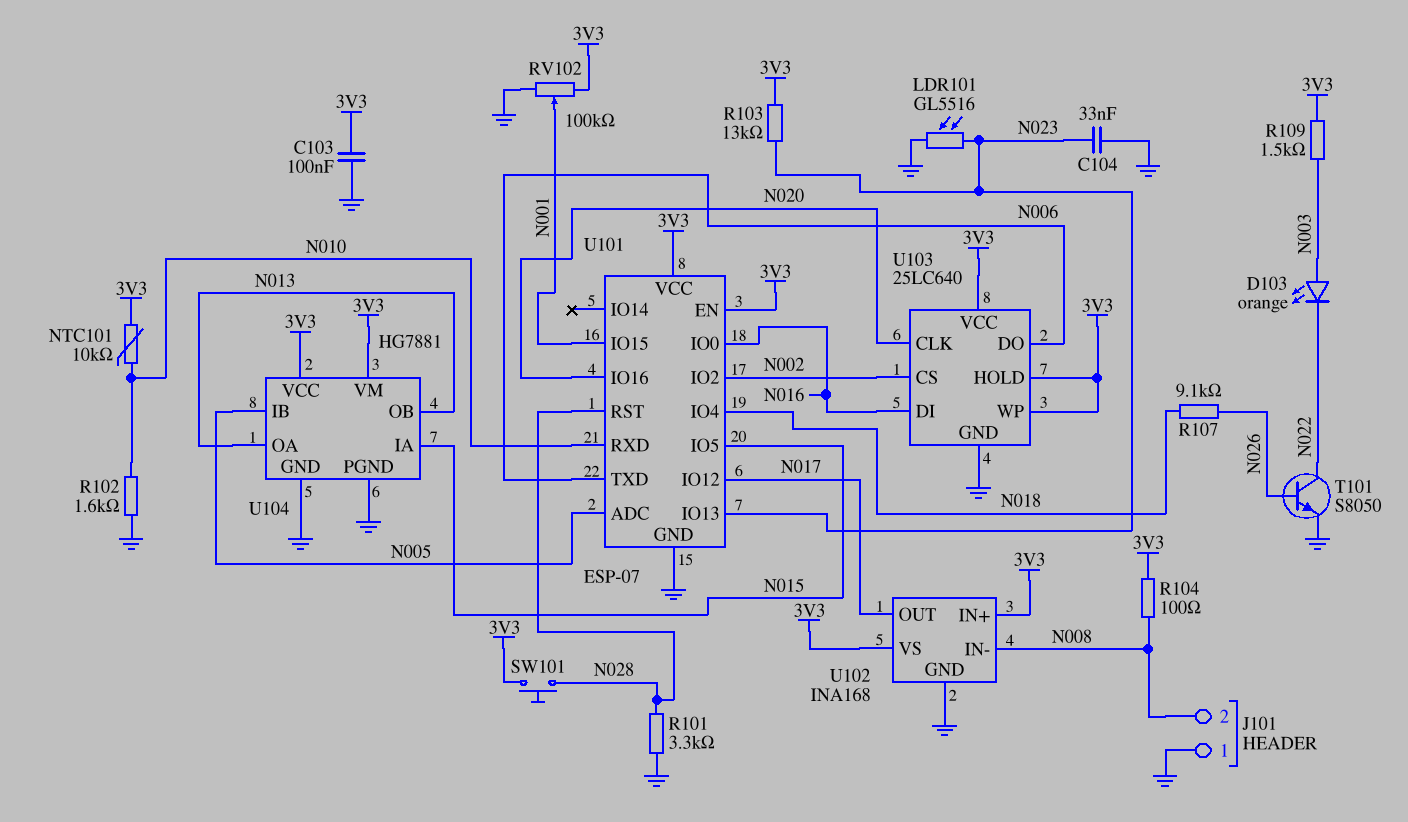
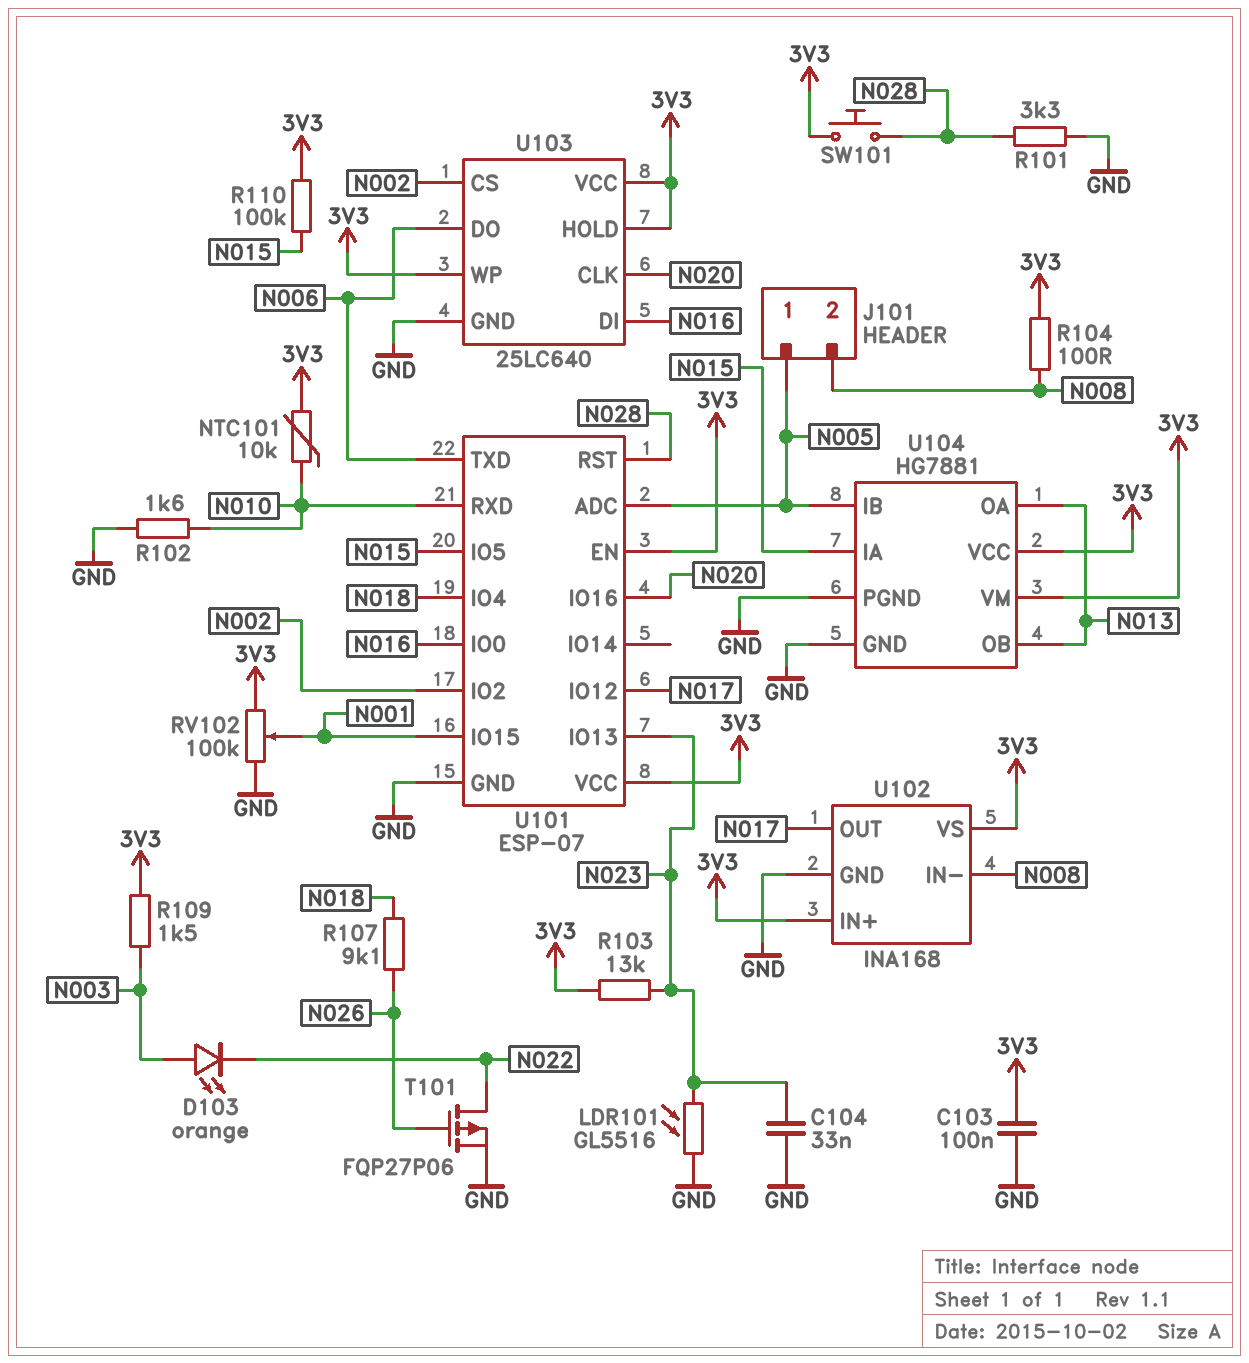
J101 pin 1: GND -> N005
R110: none -> 100k (3V3, N015)
T101: NPN S8050 (B N026, C N022, E GND) -> PMOS FQP27P06 (G N026, D N022, S GND)

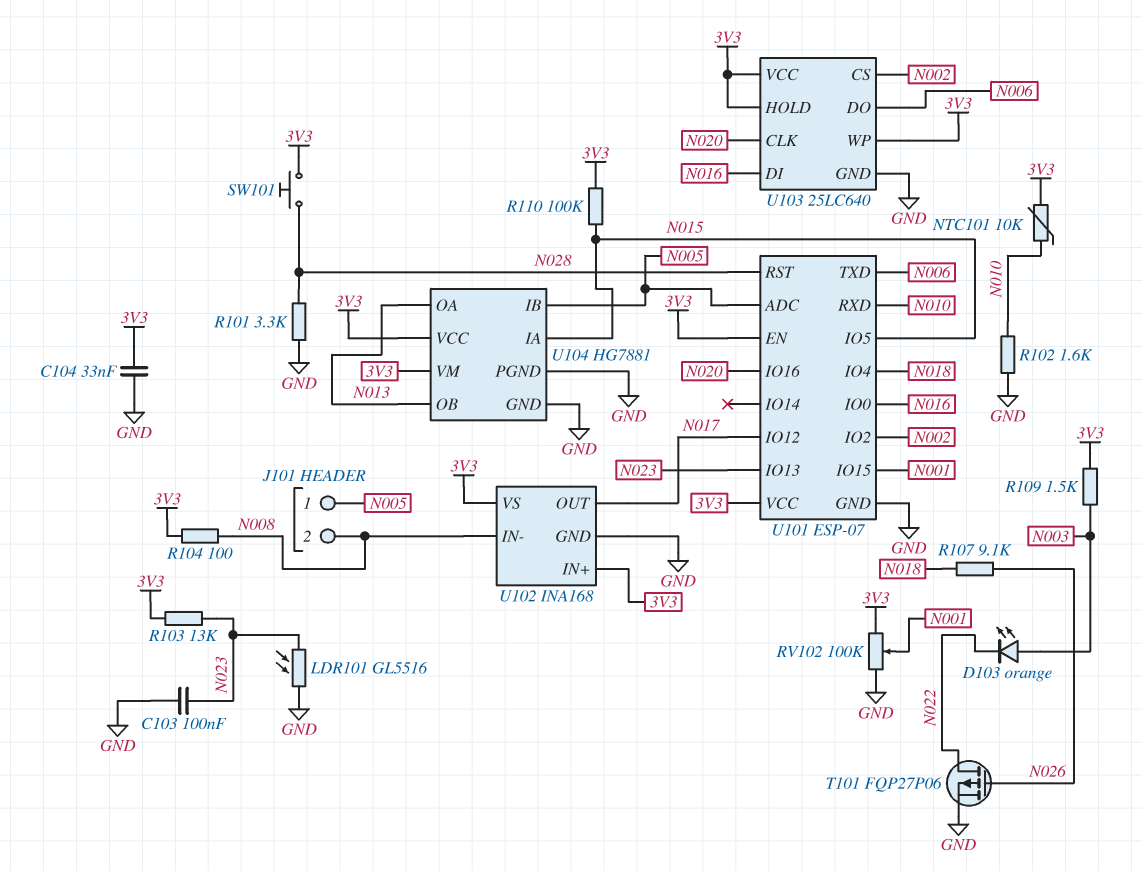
C103: 100nF (3V3, GND) -> 100nF (GND, N023)
C104: 33nF (GND, N023) -> 33nF (3V3, GND)

